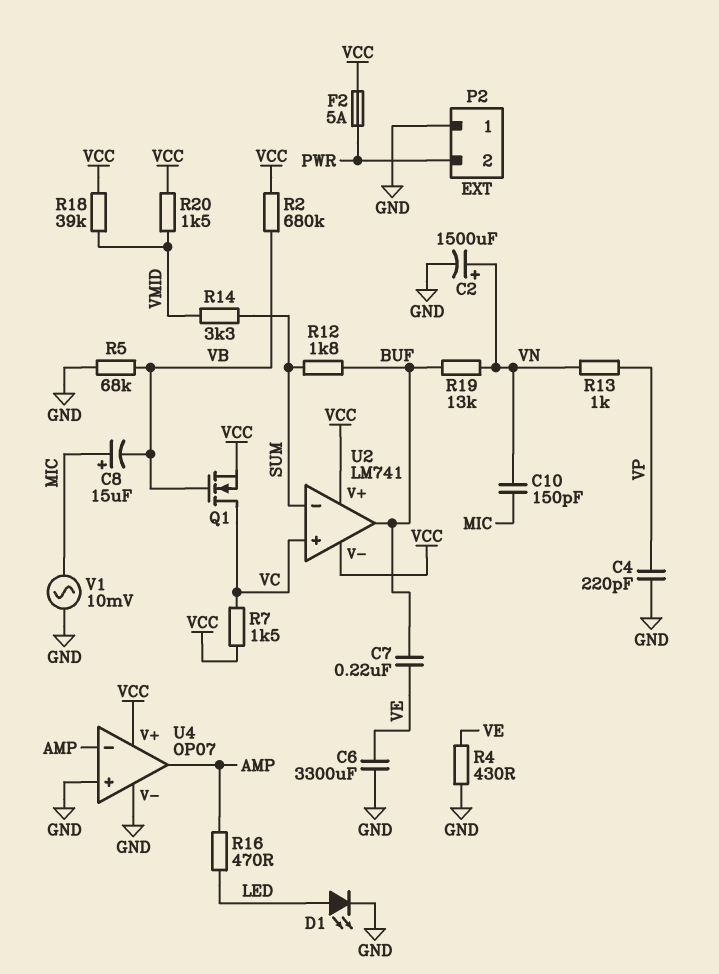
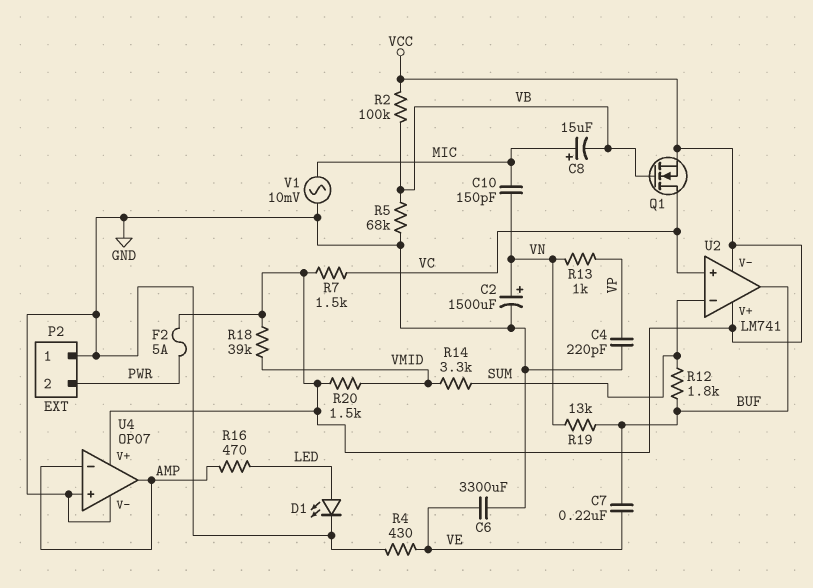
R2: 680k (VB, VCC) -> 100k (VB, VCC)

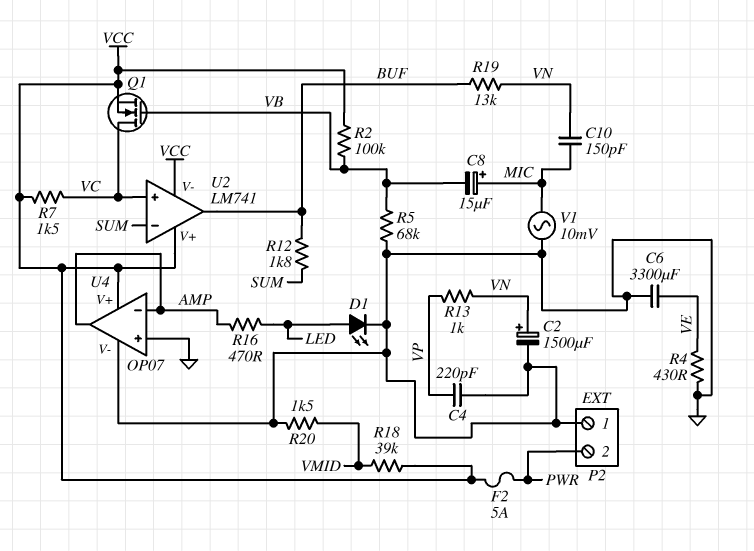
C7: 220nF (BUF, VE) -> none
R14: 3.3k (SUM, VMID) -> none
R20: 1.5k (VCC, VMID) -> 1.5k (GND, VMID)

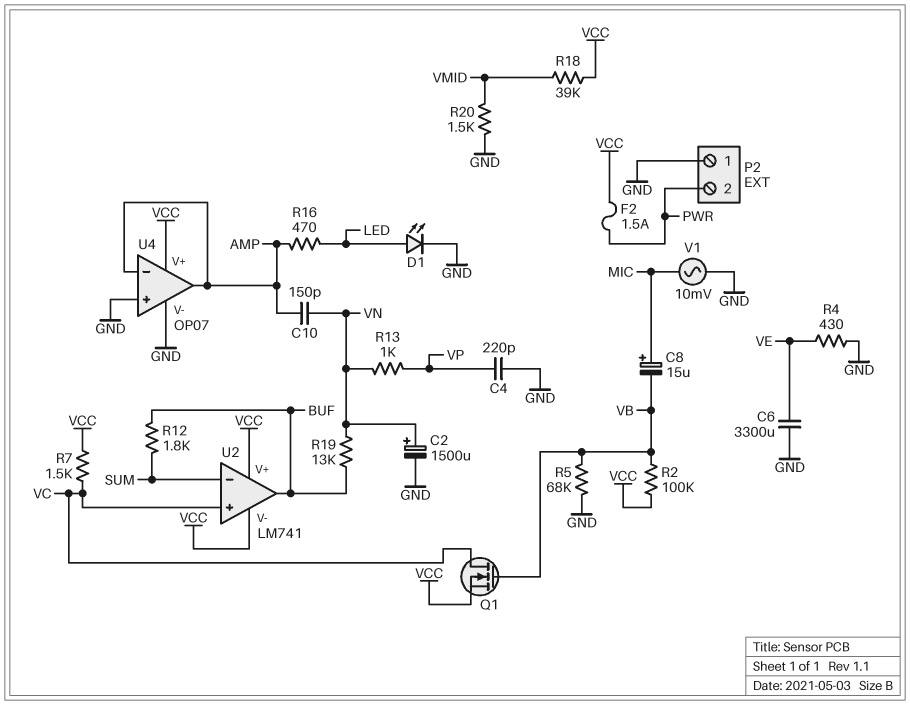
C10: 150pF (MIC, VN) -> 150pF (AMP, VN)
F2: 5A (PWR, VCC) -> 1.5A (PWR, VCC)

